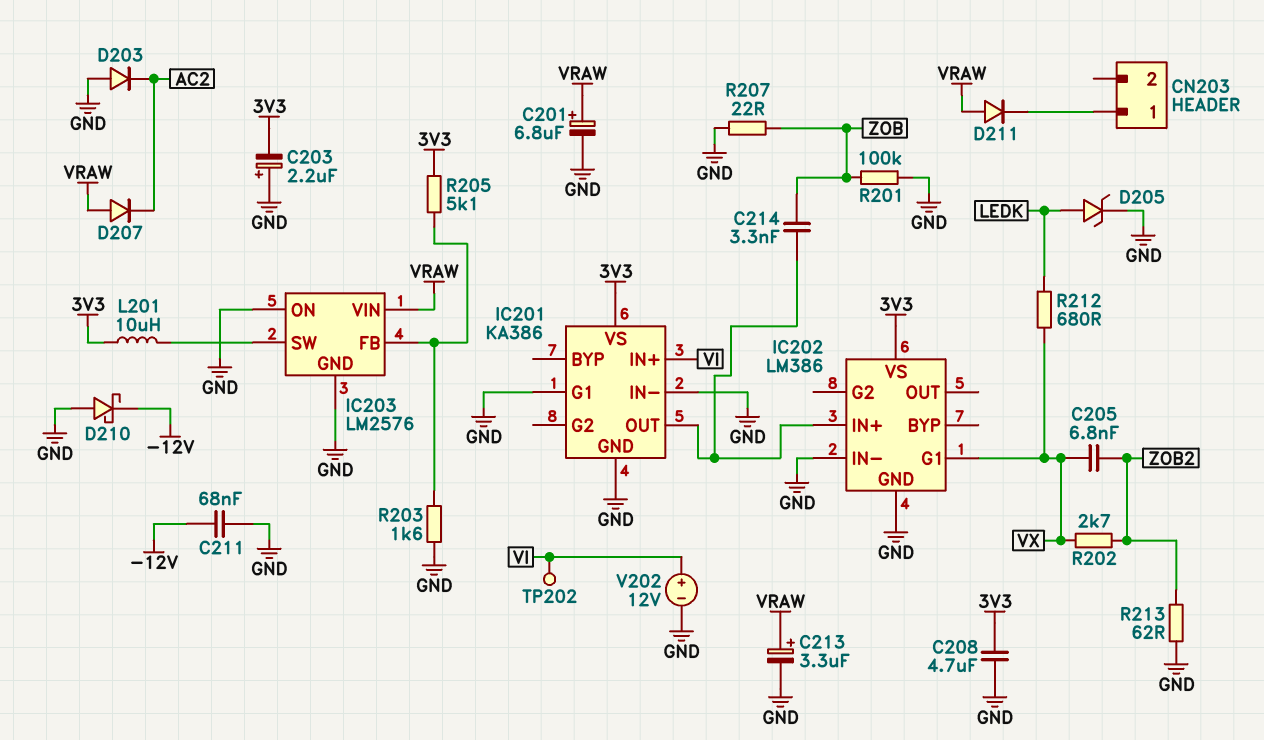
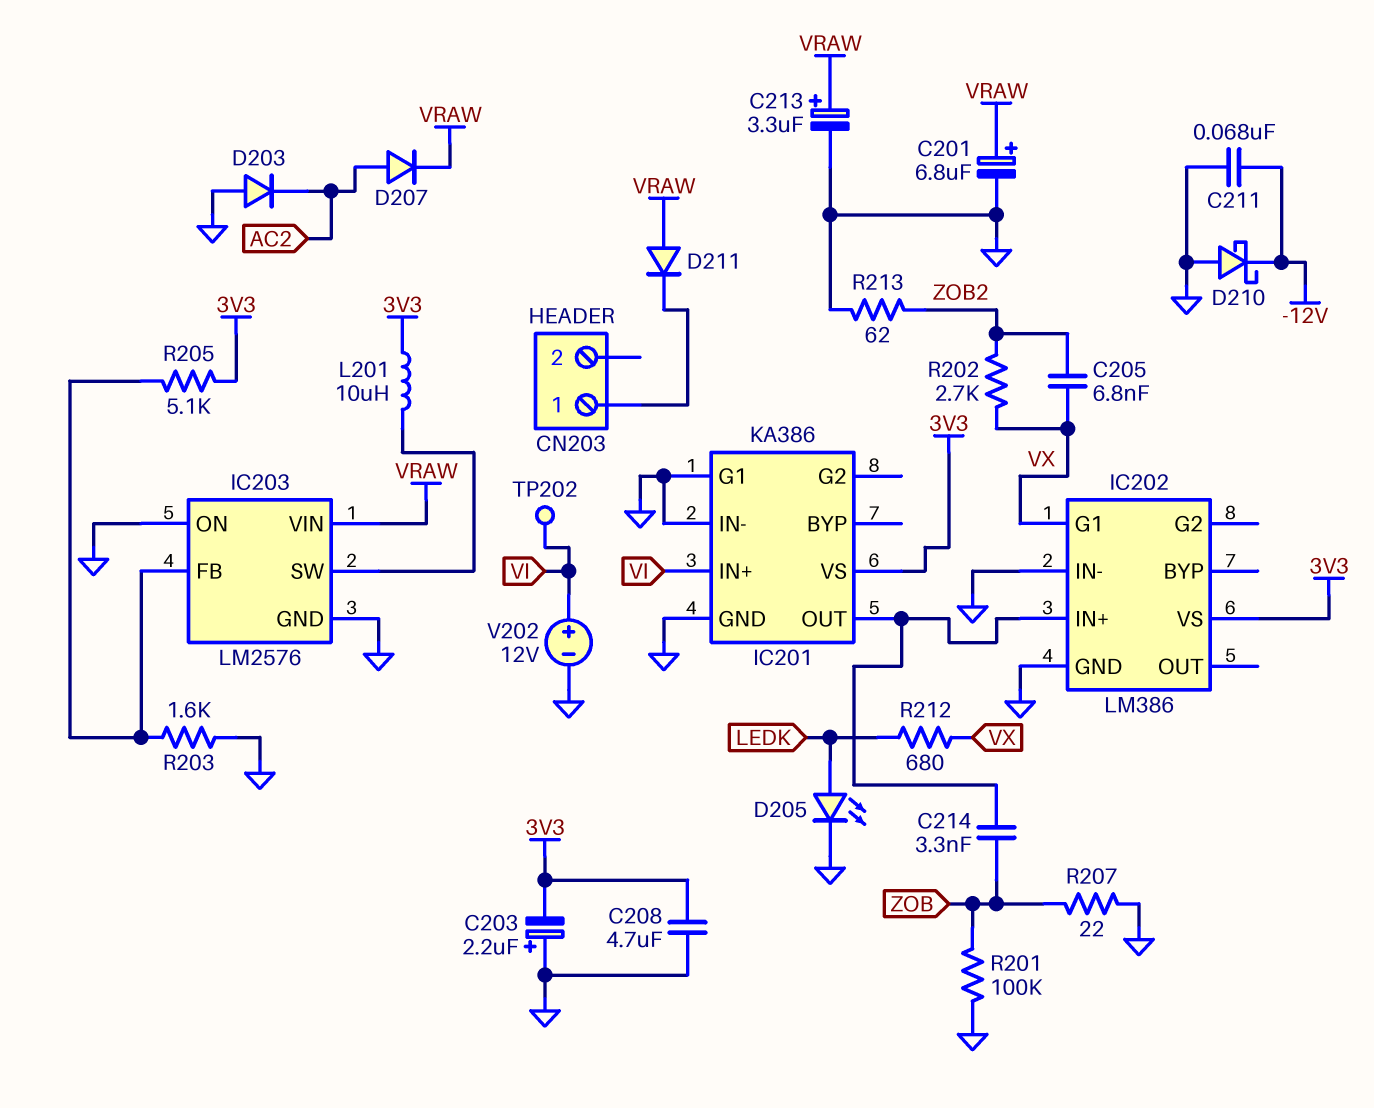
D205: zener (A LEDK, K GND) -> LED (A LEDK, K GND)
D207: diode (A VRAW, K AC2) -> diode (A AC2, K VRAW)

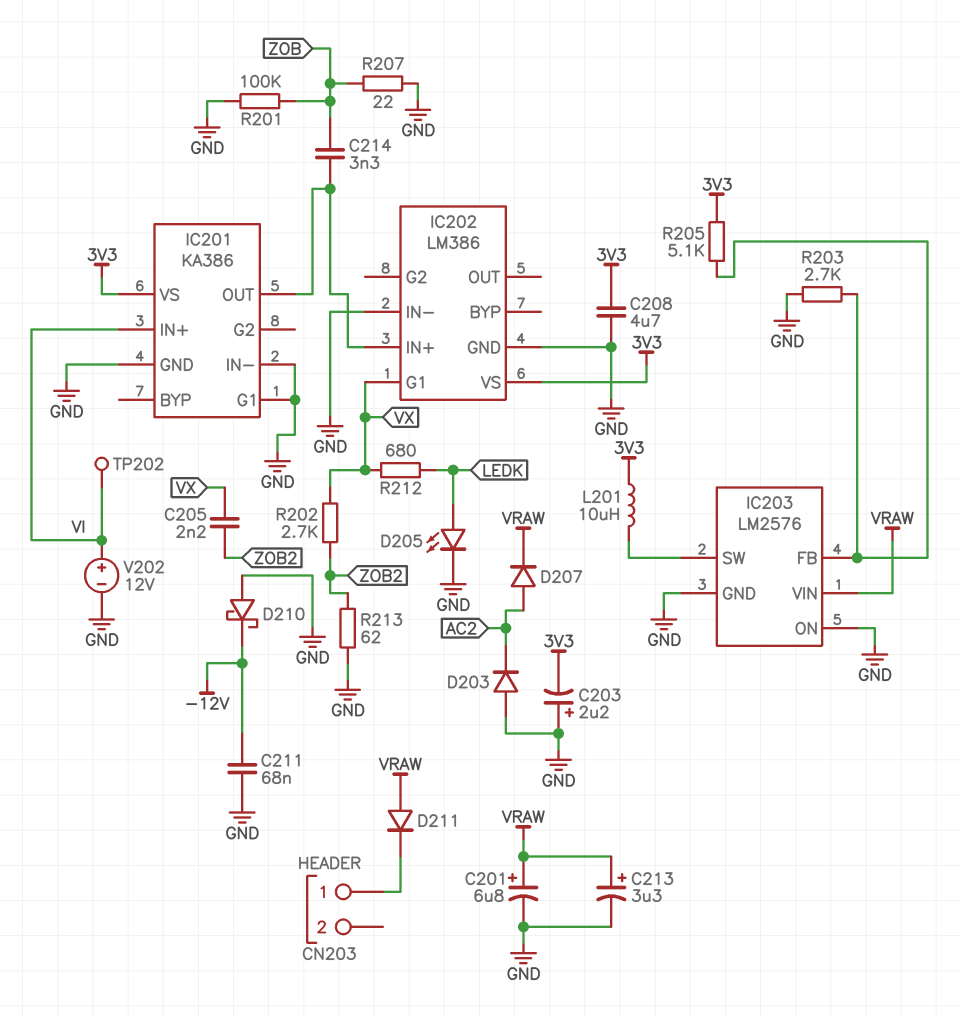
C205: 6.8nF (VX, ZOB2) -> 2.2nF (VX, ZOB2)
R203: 1.6k (GND, IC203/FB) -> 2.7k (GND, IC203/FB)

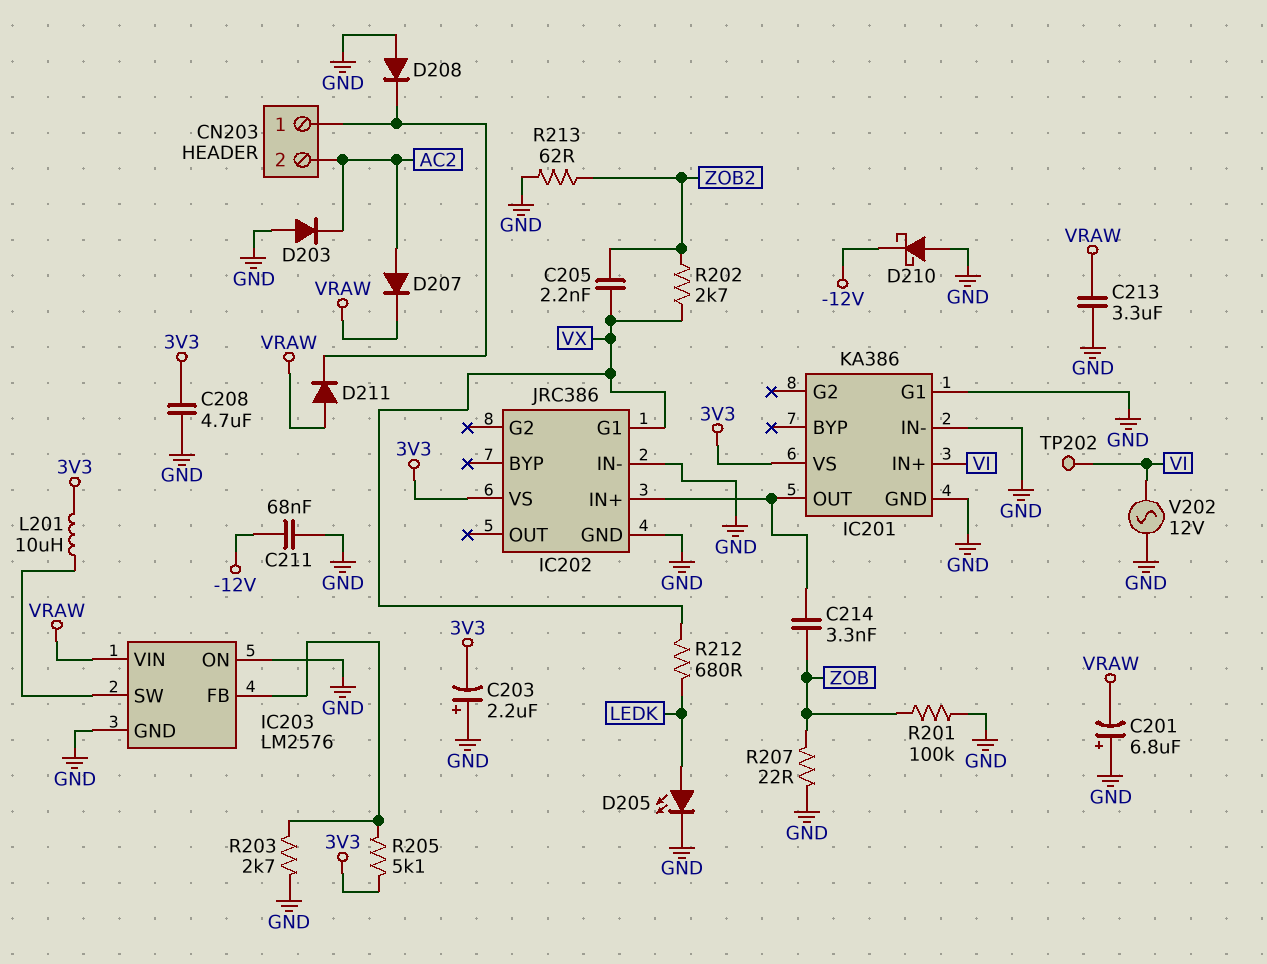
C201: 6.8uF (plus VRAW, minus GND) -> 6.8uF (plus GND, minus VRAW)
C213: 3.3uF (plus VRAW, minus GND) -> 3.3uF (GND, VRAW)
CN203 pin 2: none -> AC2
D208: none -> diode (A GND, K CN203/1)
IC202: LM386 -> JRC386
V202: 12V (plus VI, minus GND) -> AC 12V (GND, VI)

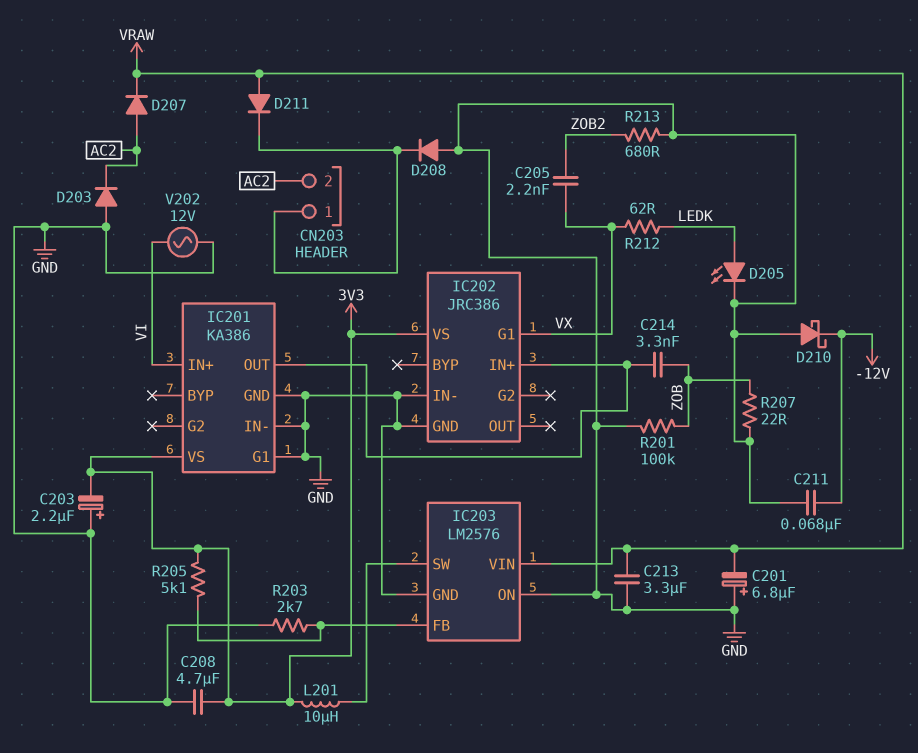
R202: 2.7k (VX, ZOB2) -> none
R212: 680 (LEDK, VX) -> 62 (LEDK, VX)
R213: 62 (GND, ZOB2) -> 680 (GND, ZOB2)
TP202: test point (VI) -> none

